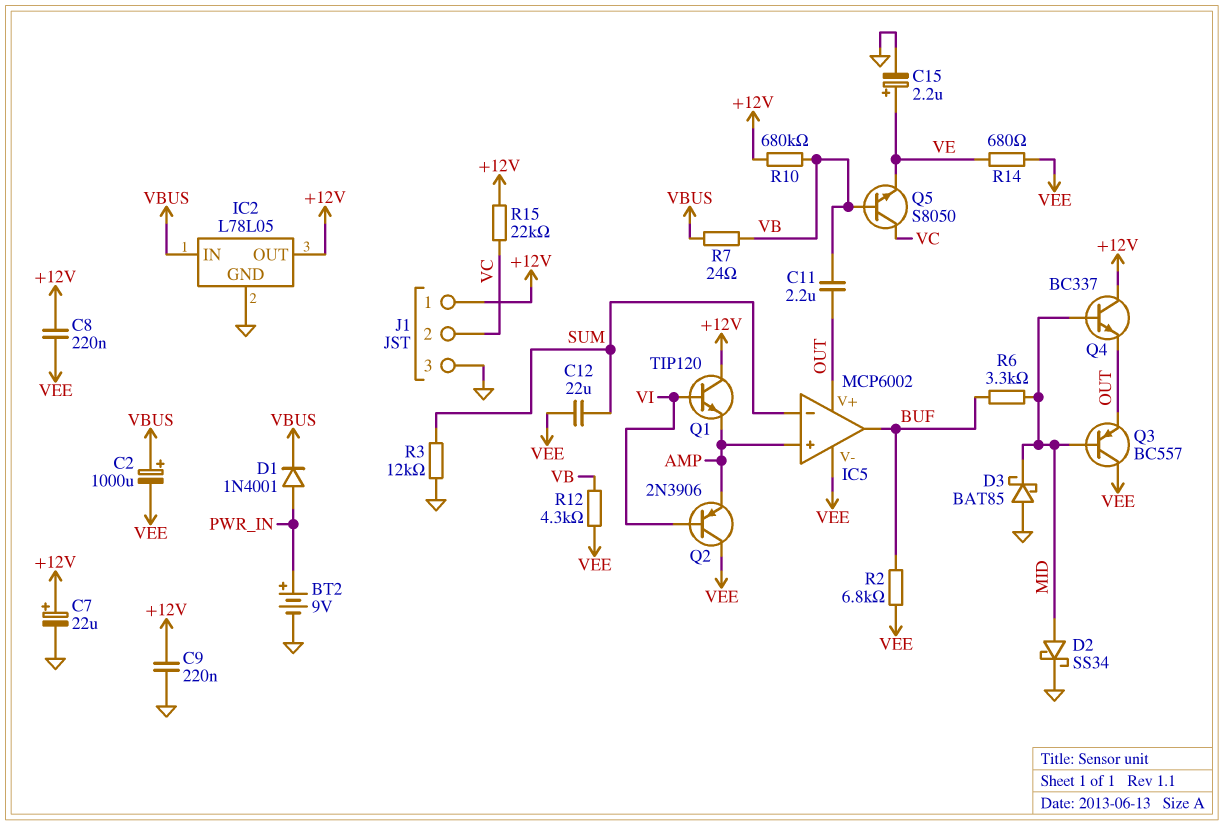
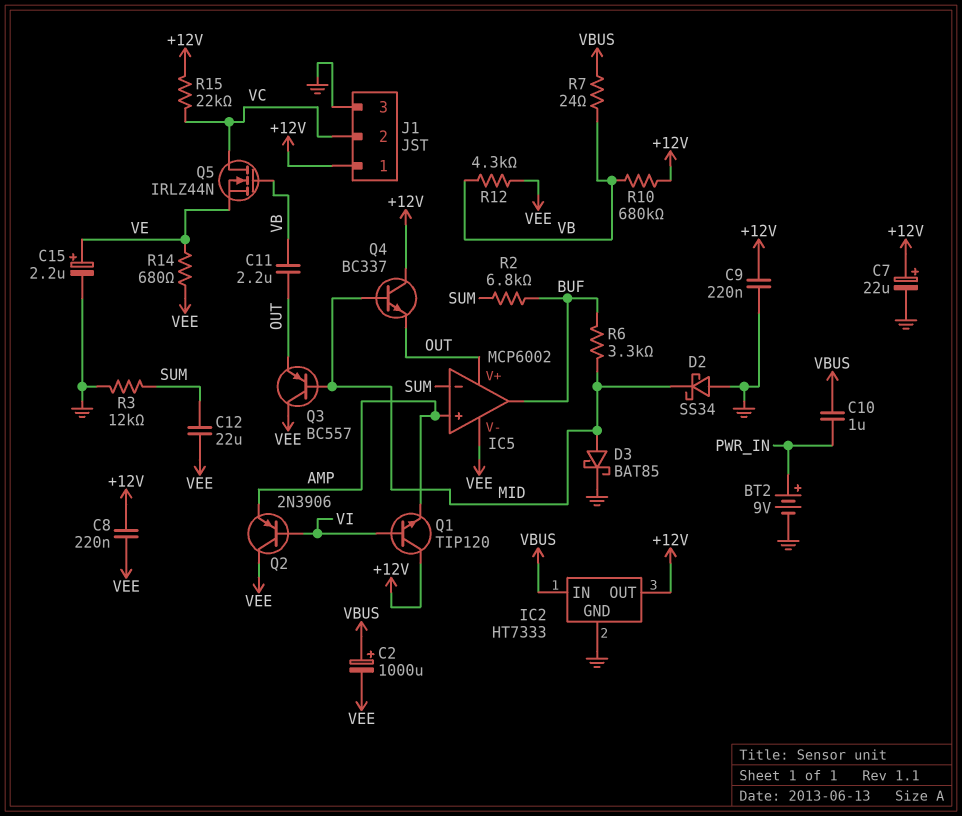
C10: none -> 1uF (PWR_IN, VBUS)
D1: diode 1N4001 (A PWR_IN, K VBUS) -> none
D2: schottky SS34 (A MID, K GND) -> schottky SS34 (A GND, K MID)
D3: schottky BAT85 (A GND, K MID) -> schottky BAT85 (A MID, K GND)
IC2: L78L05 -> HT7333
Q5: NPN S8050 (B VB, C VC, E VE) -> NMOS IRLZ44N (G VB, D VC, S VE)
R2: 6.8k (BUF, VEE) -> 6.8k (BUF, SUM)

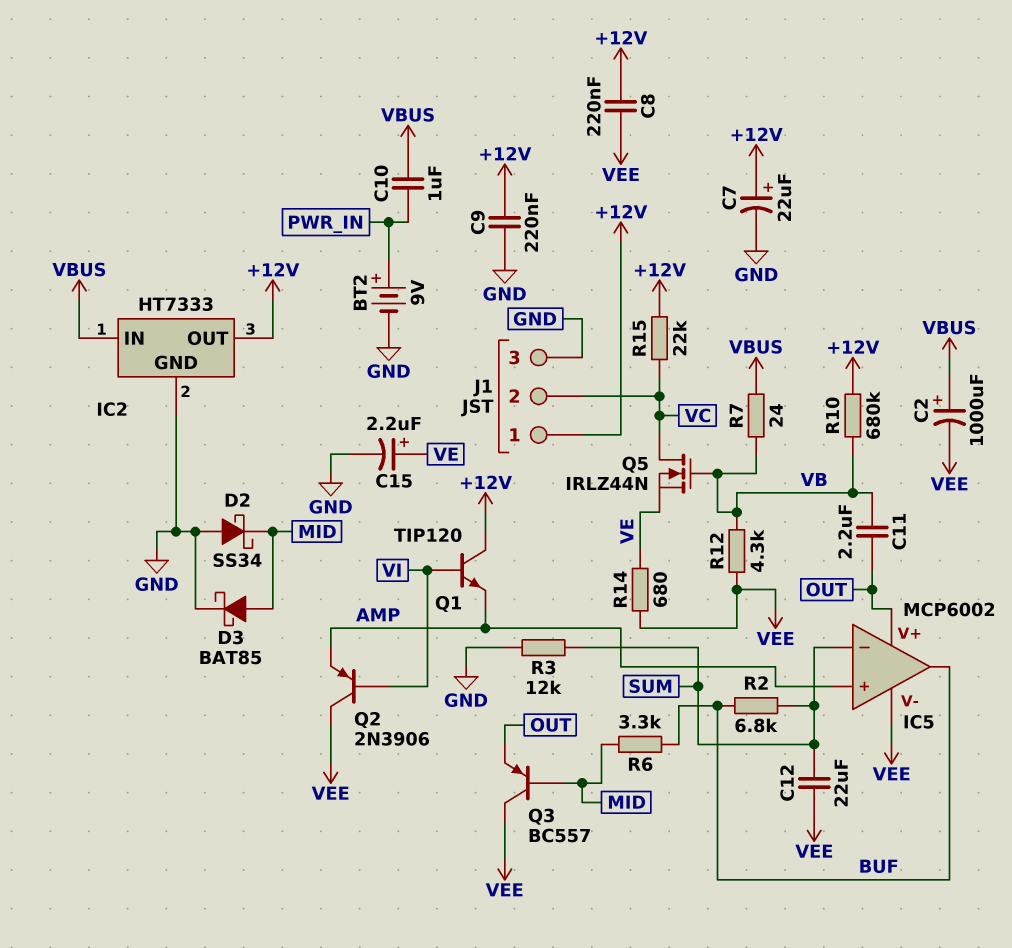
Q4: NPN BC337 (B MID, C +12V, E OUT) -> none

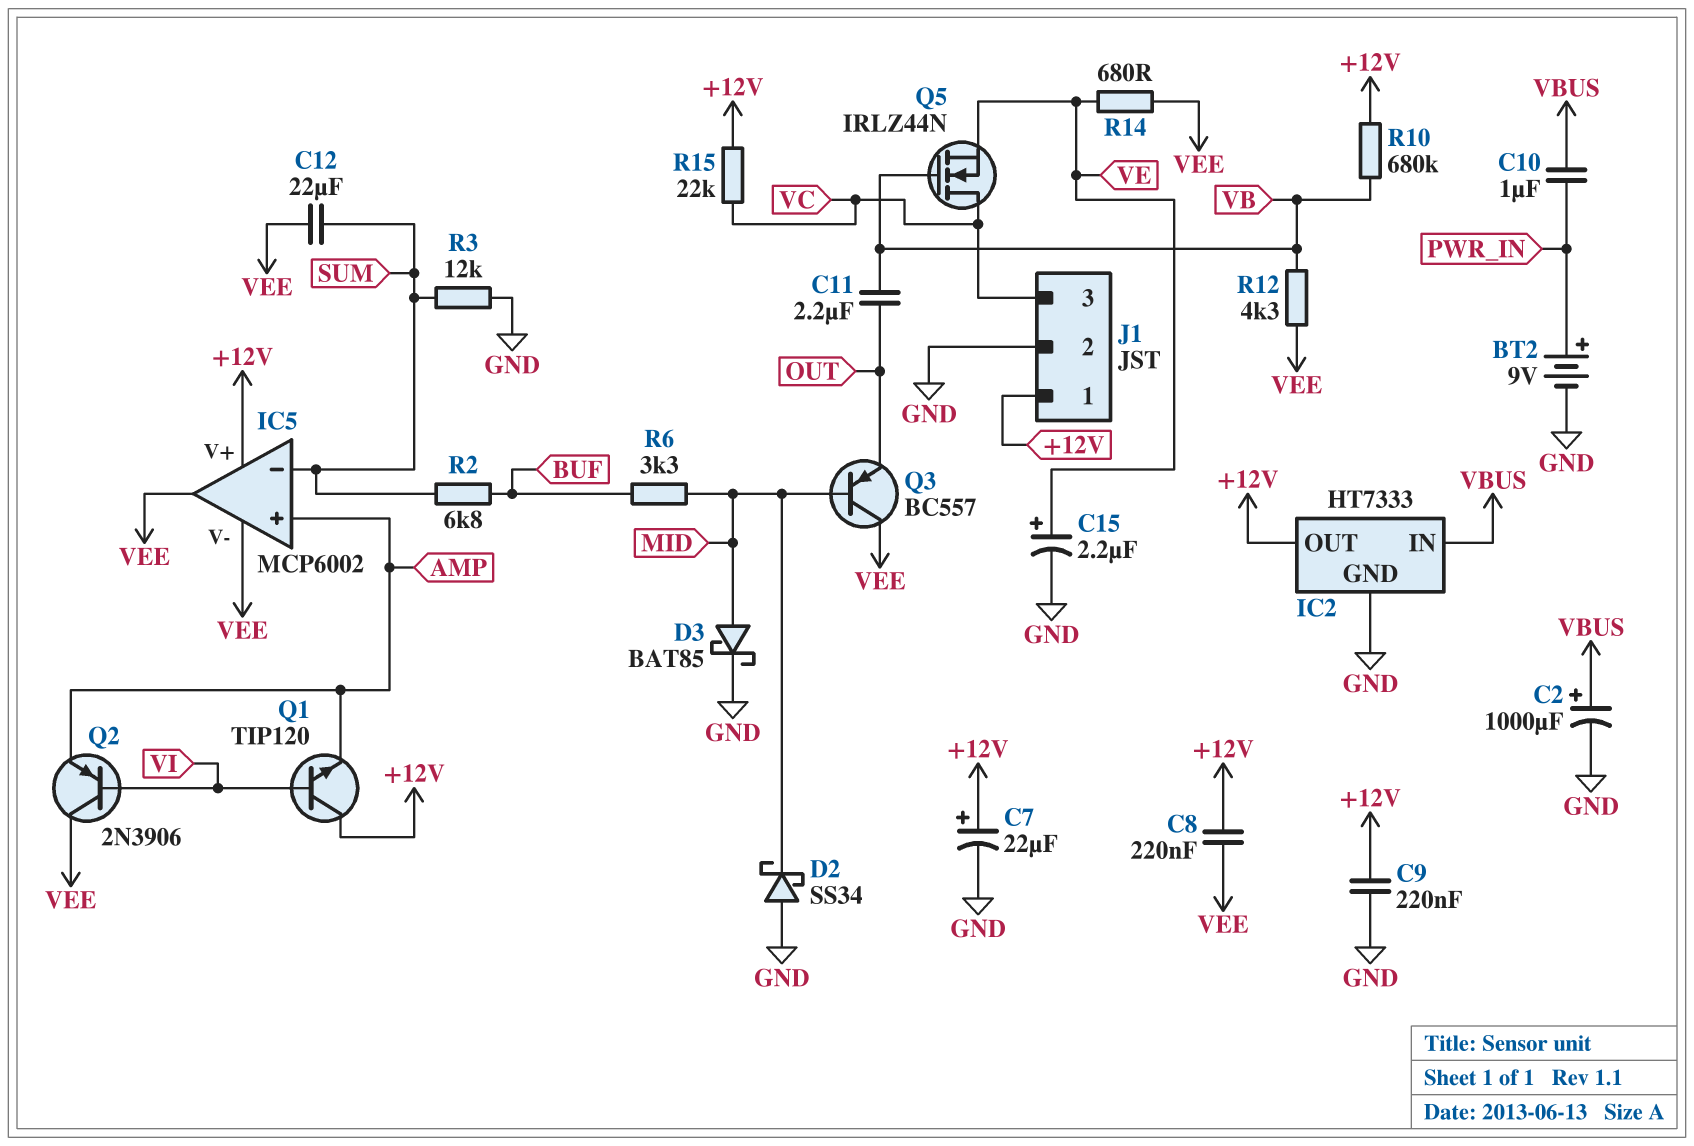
C2: 1000uF (plus VBUS, minus VEE) -> 1000uF (plus VBUS, minus GND)
IC5 pin V+: OUT -> +12V
IC5 pin out: BUF -> VEE
J1 pin 2: VC -> GND
J1 pin 3: GND -> VC
R7: 24 (VB, VBUS) -> none

